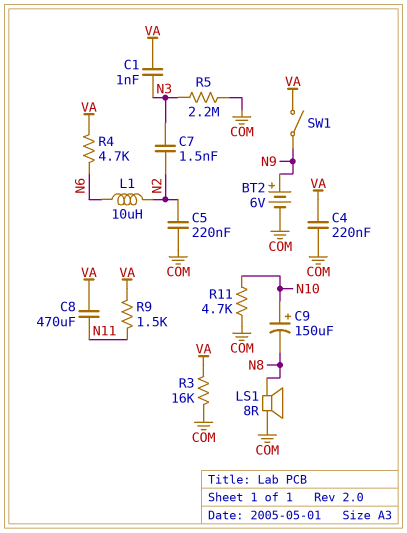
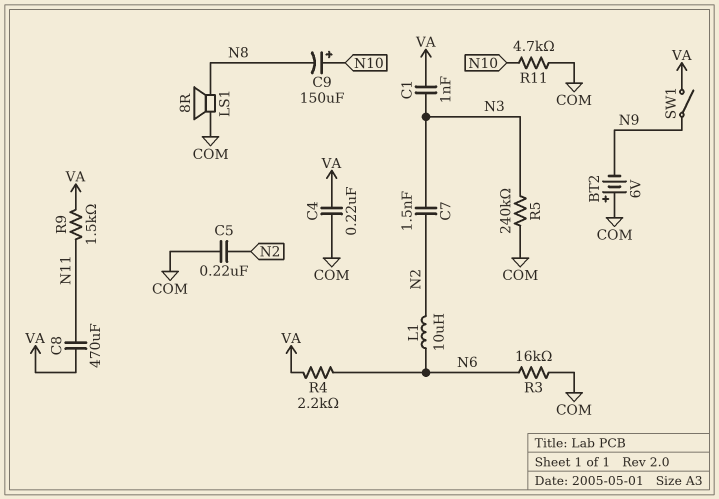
BT2: 6V (plus N9, minus COM) -> 6V (plus COM, minus N9)
R3: 16k (COM, VA) -> 16k (COM, N6)
R4: 4.7k (N6, VA) -> 2.2k (N6, VA)
R5: 2.2M (COM, N3) -> 240k (COM, N3)

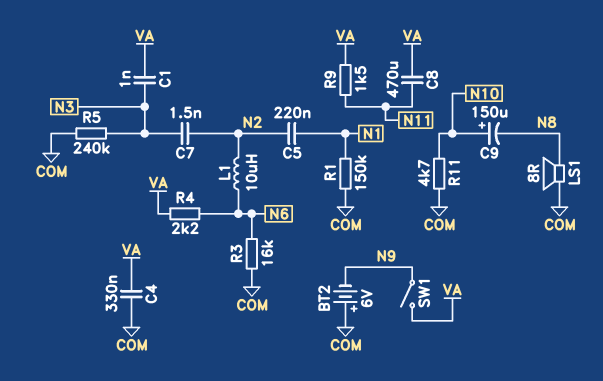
C4: 220nF (COM, VA) -> 330nF (COM, VA)
C5: 220nF (COM, N2) -> 220nF (N1, N2)
R1: none -> 150k (COM, N1)

